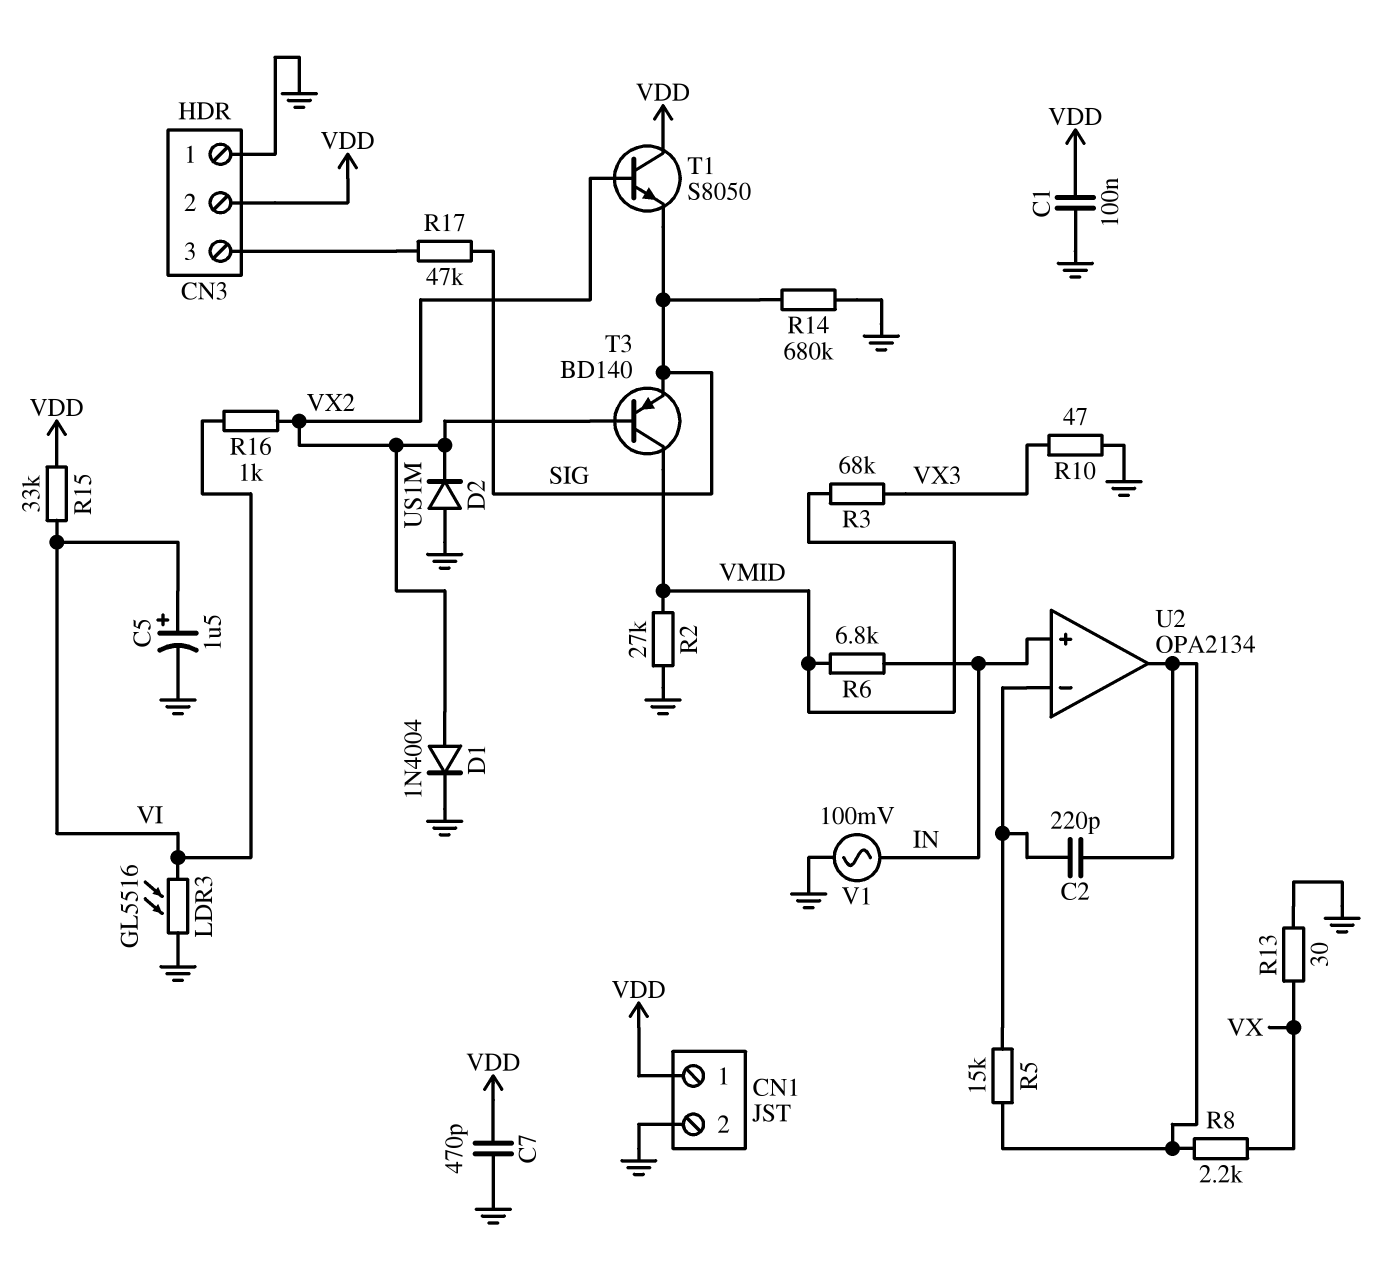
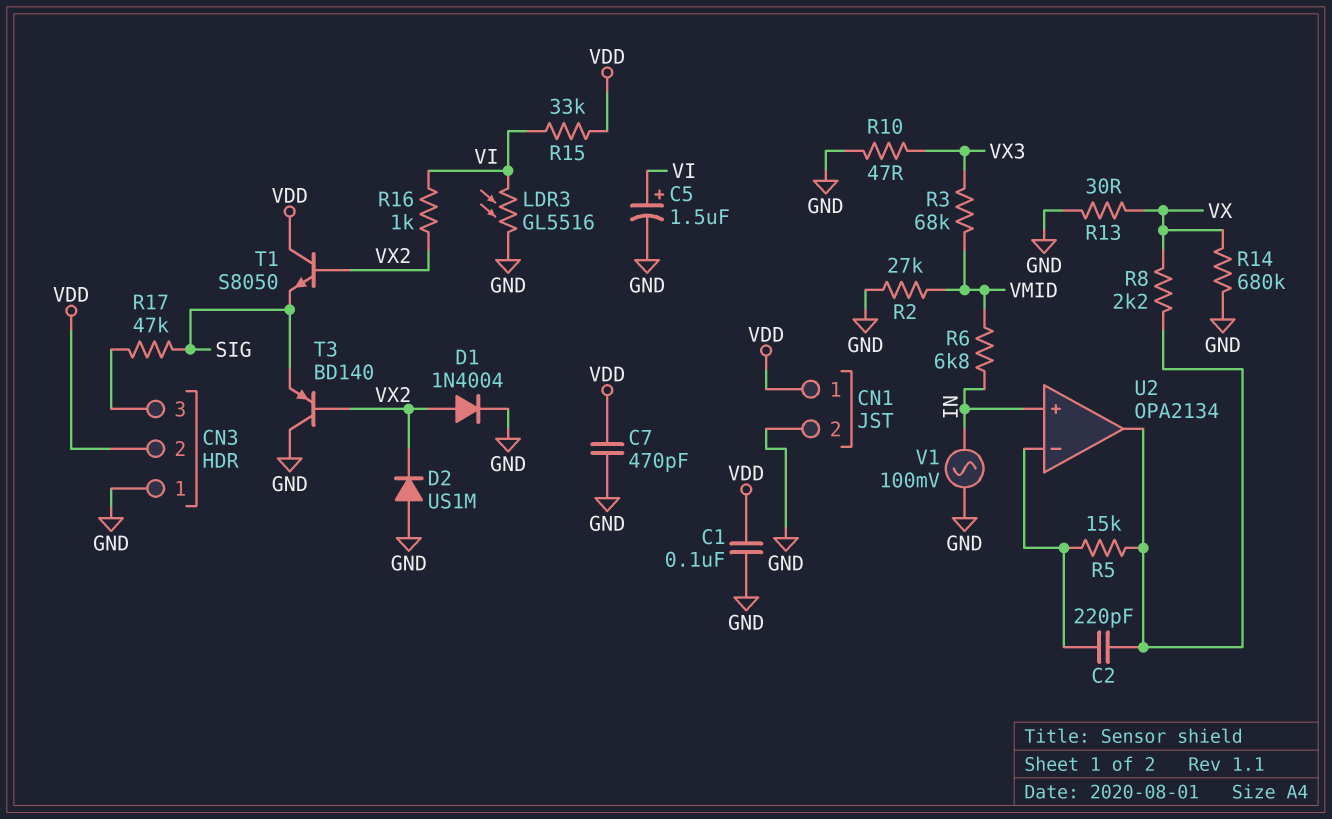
R14: 680k (GND, SIG) -> 680k (GND, VX)
T3: PNP BD140 (B VX2, C VMID, E SIG) -> PNP BD140 (B VX2, C GND, E SIG)

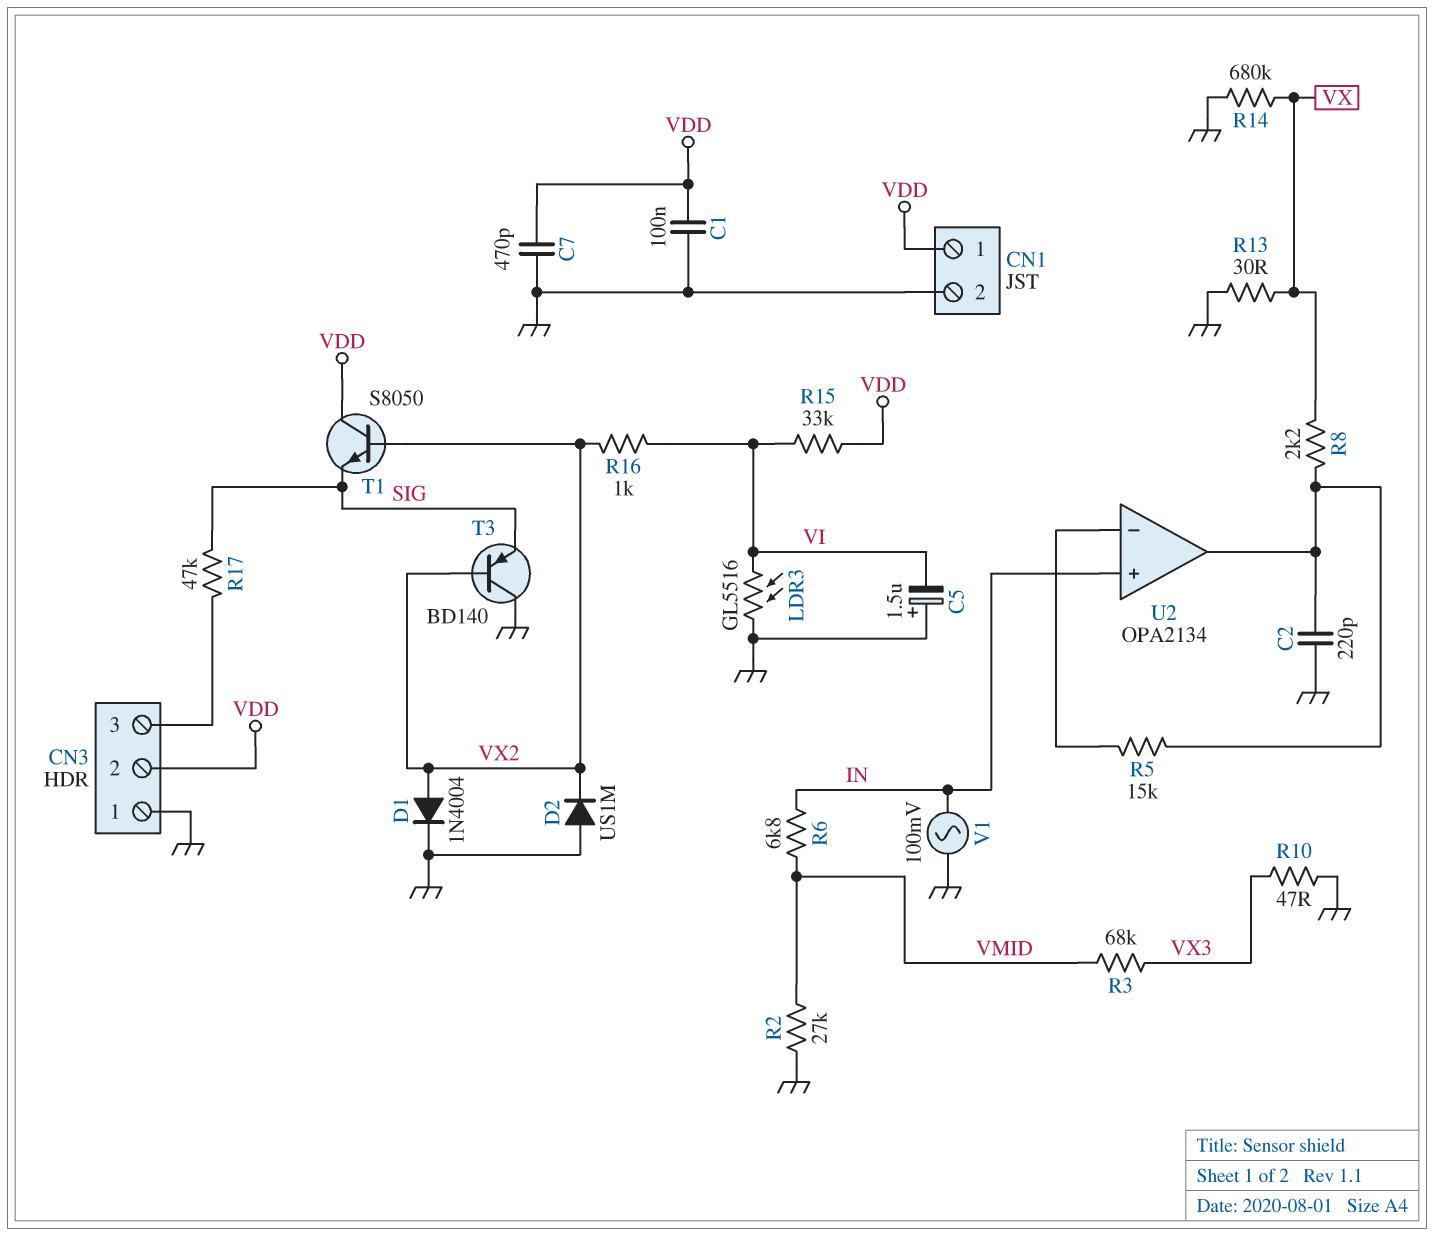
C2: 220pF (U2/in-, U2/out) -> 220pF (GND, U2/out)
C5: 1.5uF (plus VI, minus GND) -> 1.5uF (plus GND, minus VI)

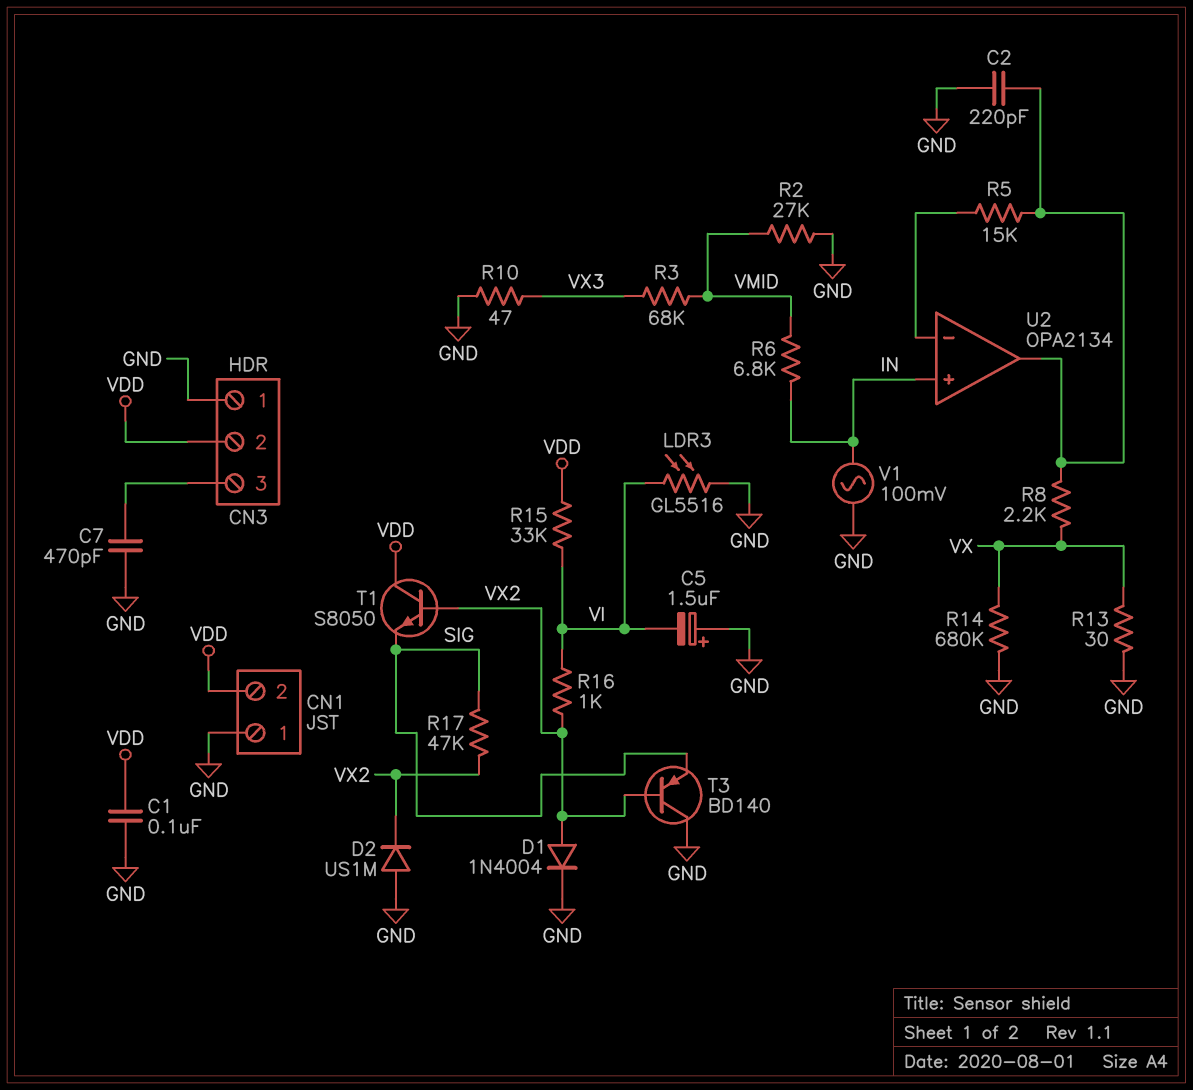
C7: 470pF (GND, VDD) -> 470pF (CN3/3, GND)
CN1 pin 1: VDD -> GND
CN1 pin 2: GND -> VDD
R17: 47k (CN3/3, SIG) -> 47k (SIG, VX2)

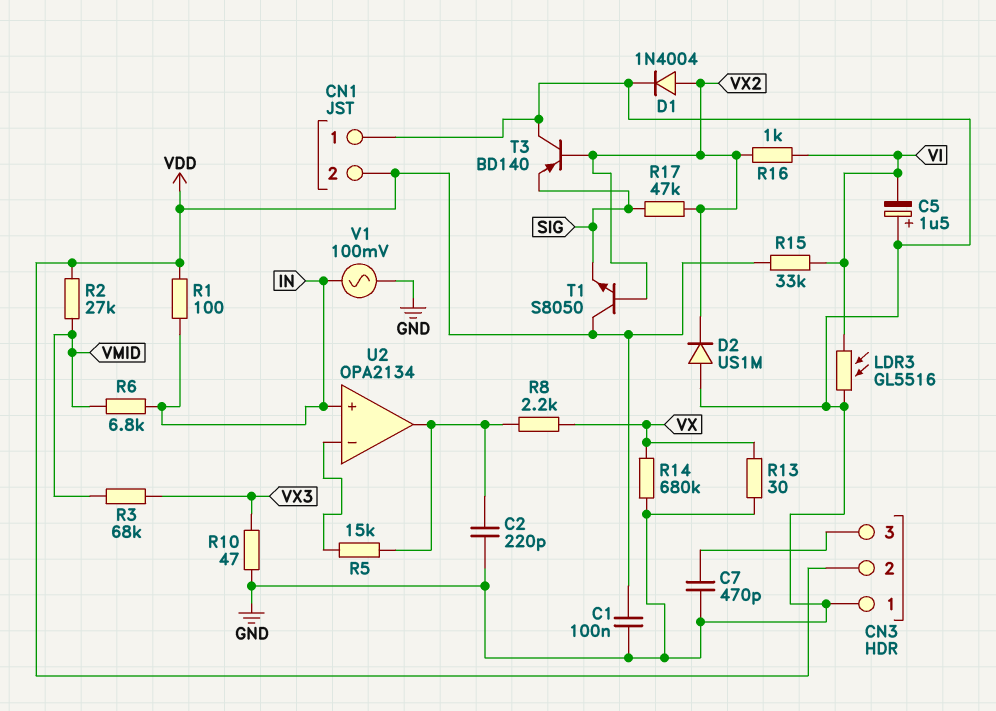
R1: none -> 100 (IN, VDD)
R2: 27k (GND, VMID) -> 27k (VDD, VMID)

